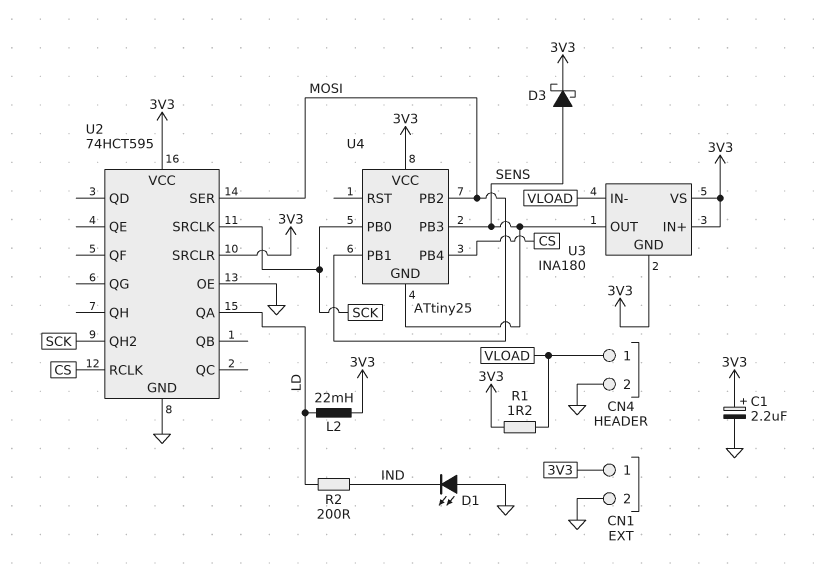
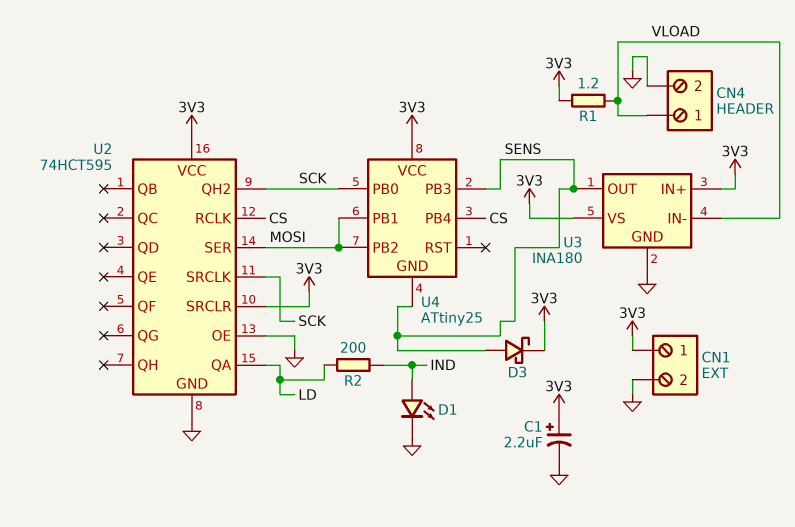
D1: LED (A GND, K IND) -> LED (A IND, K GND)
L2: 22mH (3V3, LD) -> none
U3 pin GND: 3V3 -> GND

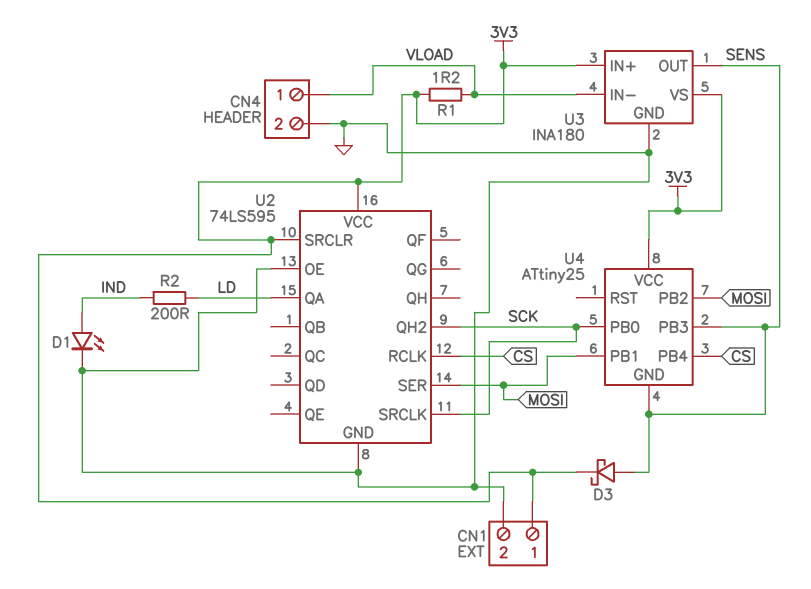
C1: 2.2uF (plus 3V3, minus GND) -> none
U2: 74HCT595 -> 74LS595

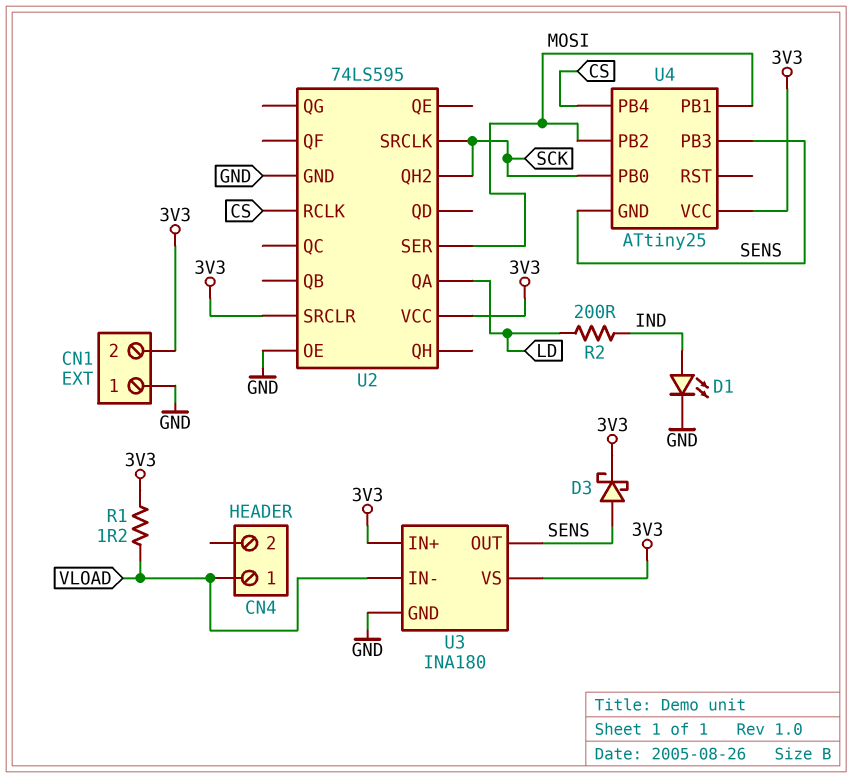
CN1 pin 1: 3V3 -> GND
CN1 pin 2: GND -> 3V3
CN4 pin 2: GND -> none

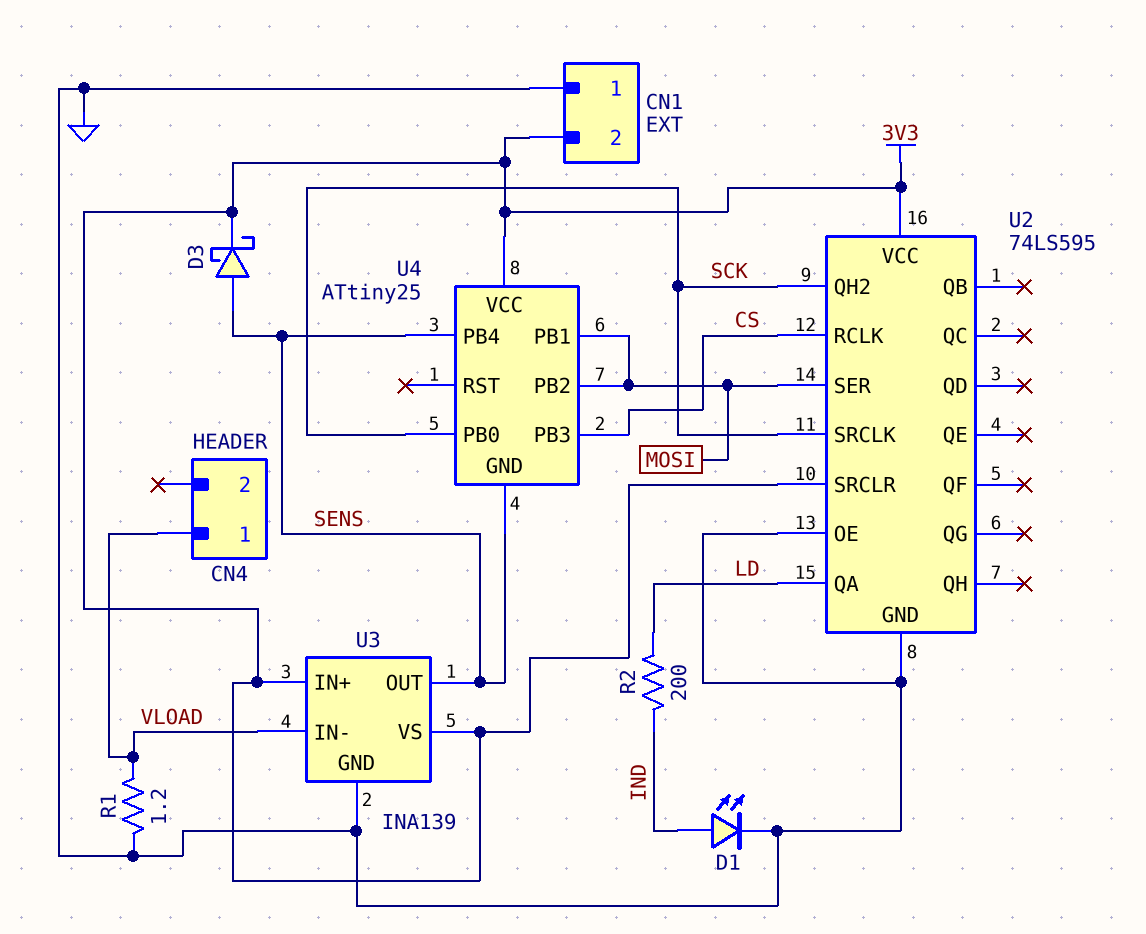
R1: 1.2 (3V3, VLOAD) -> 1.2 (GND, VLOAD)
U3: INA180 -> INA139
U4 pin PB3: SENS -> CS
U4 pin PB4: CS -> SENS

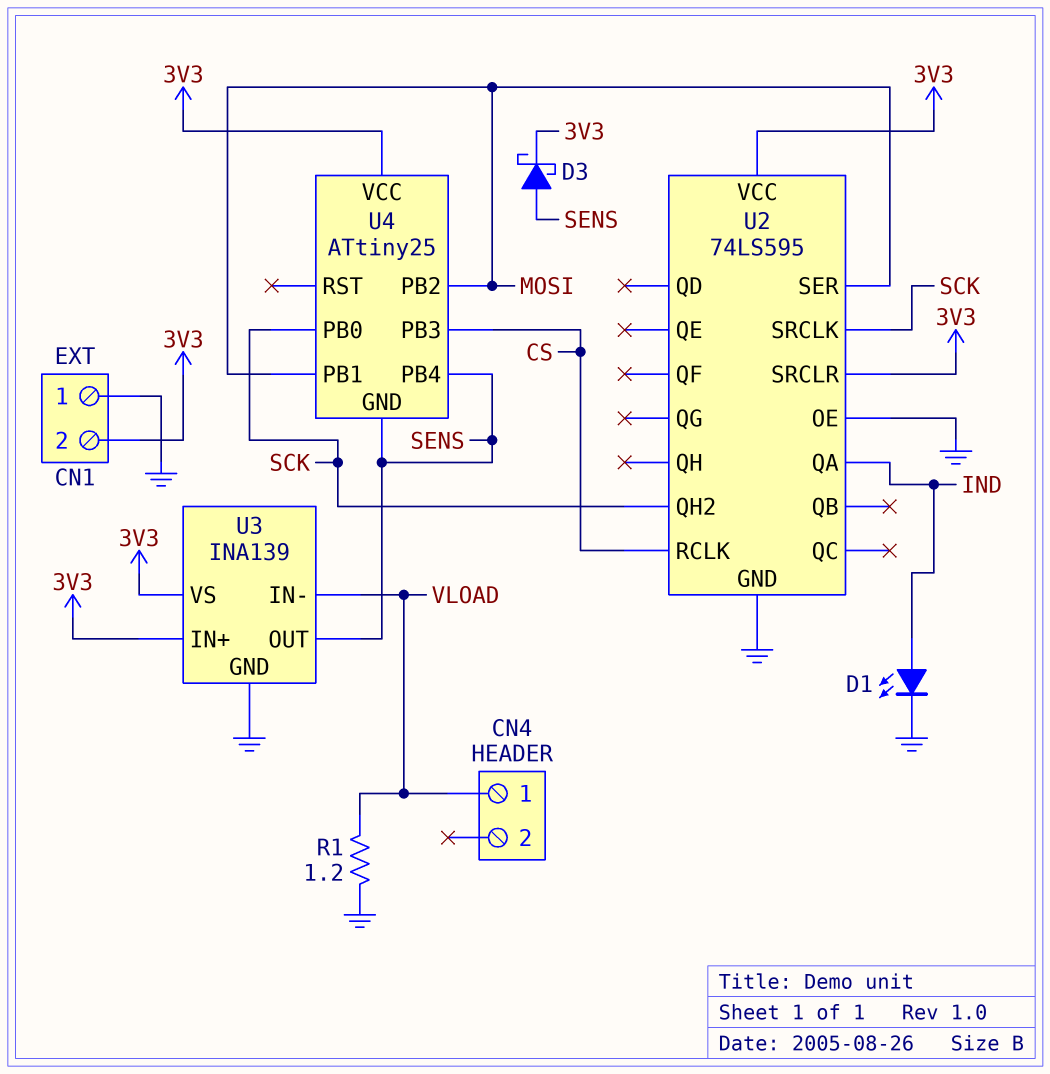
R2: 200 (IND, LD) -> none
U2 pin QA: LD -> IND

